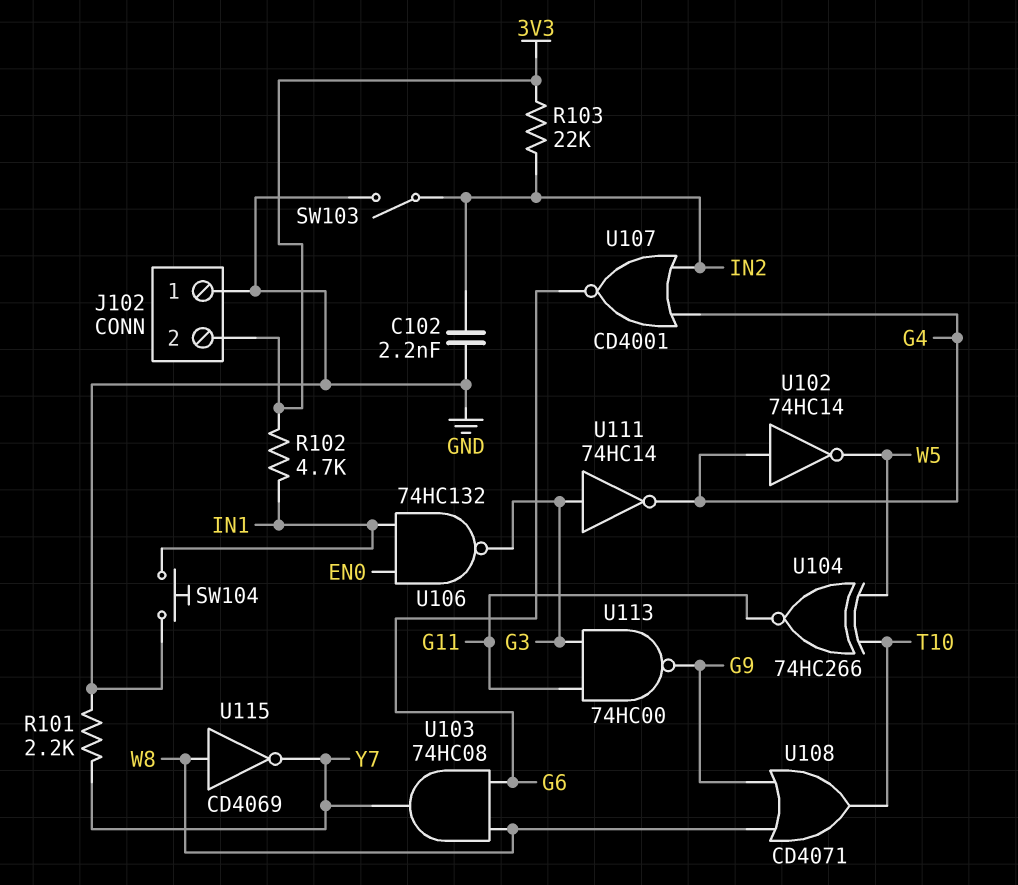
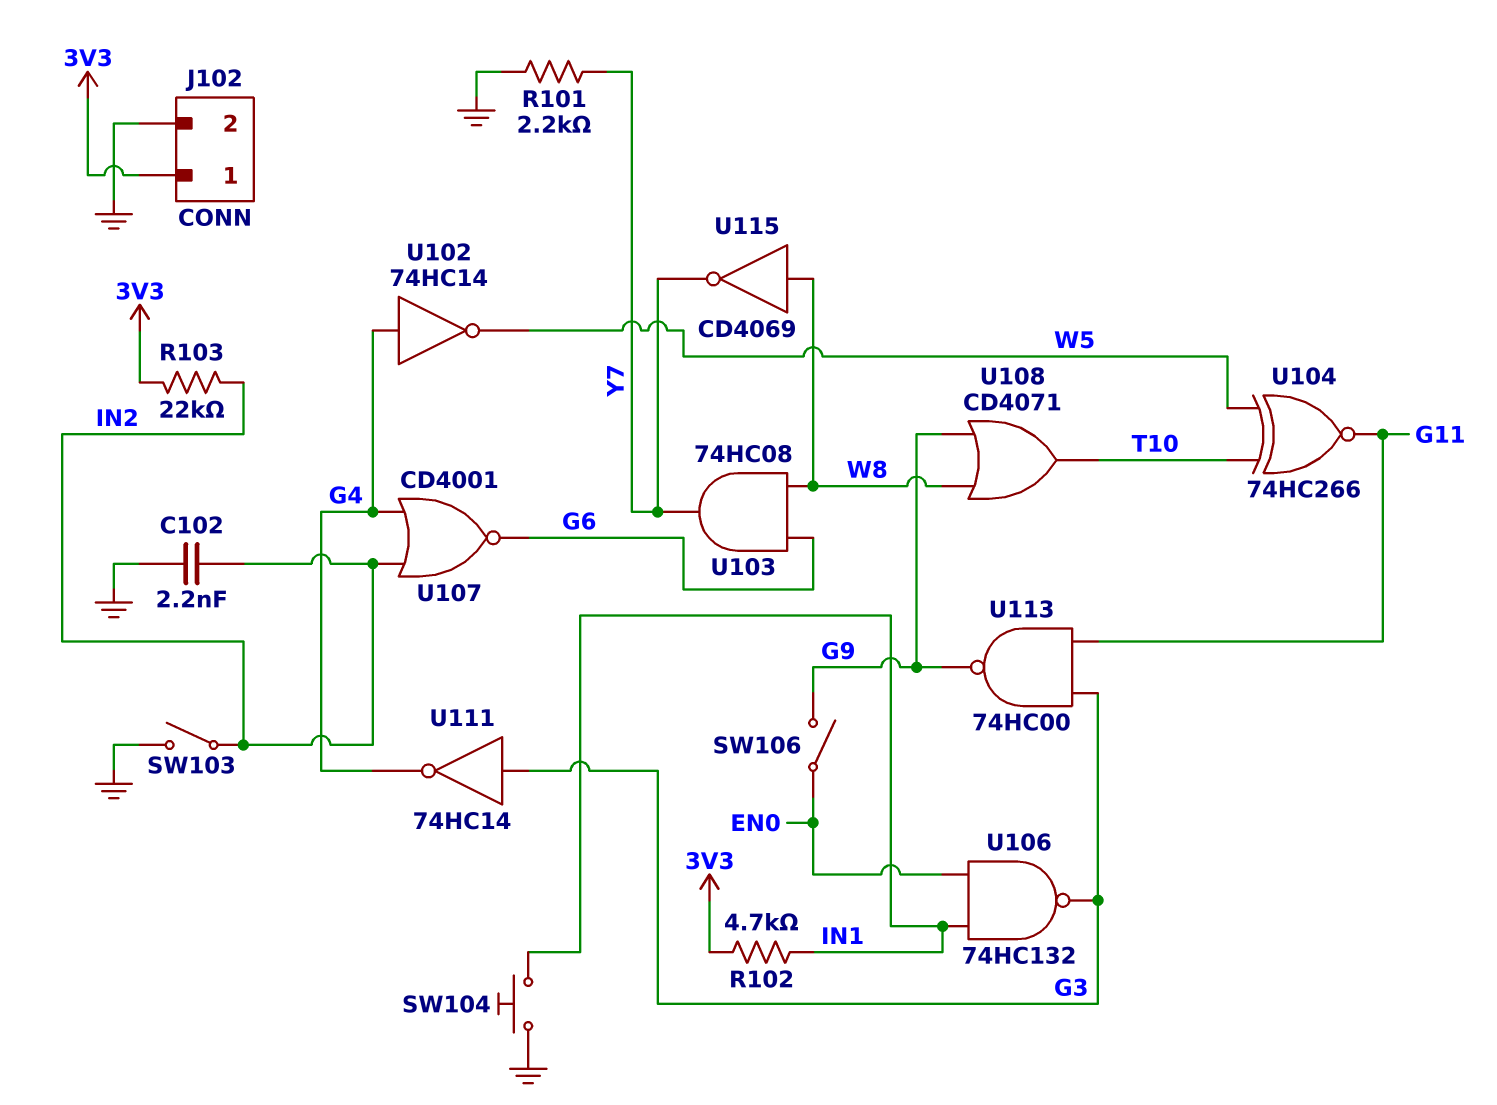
J102 pin 1: GND -> 3V3
J102 pin 2: 3V3 -> GND
SW106: none -> switch (EN0, G9)

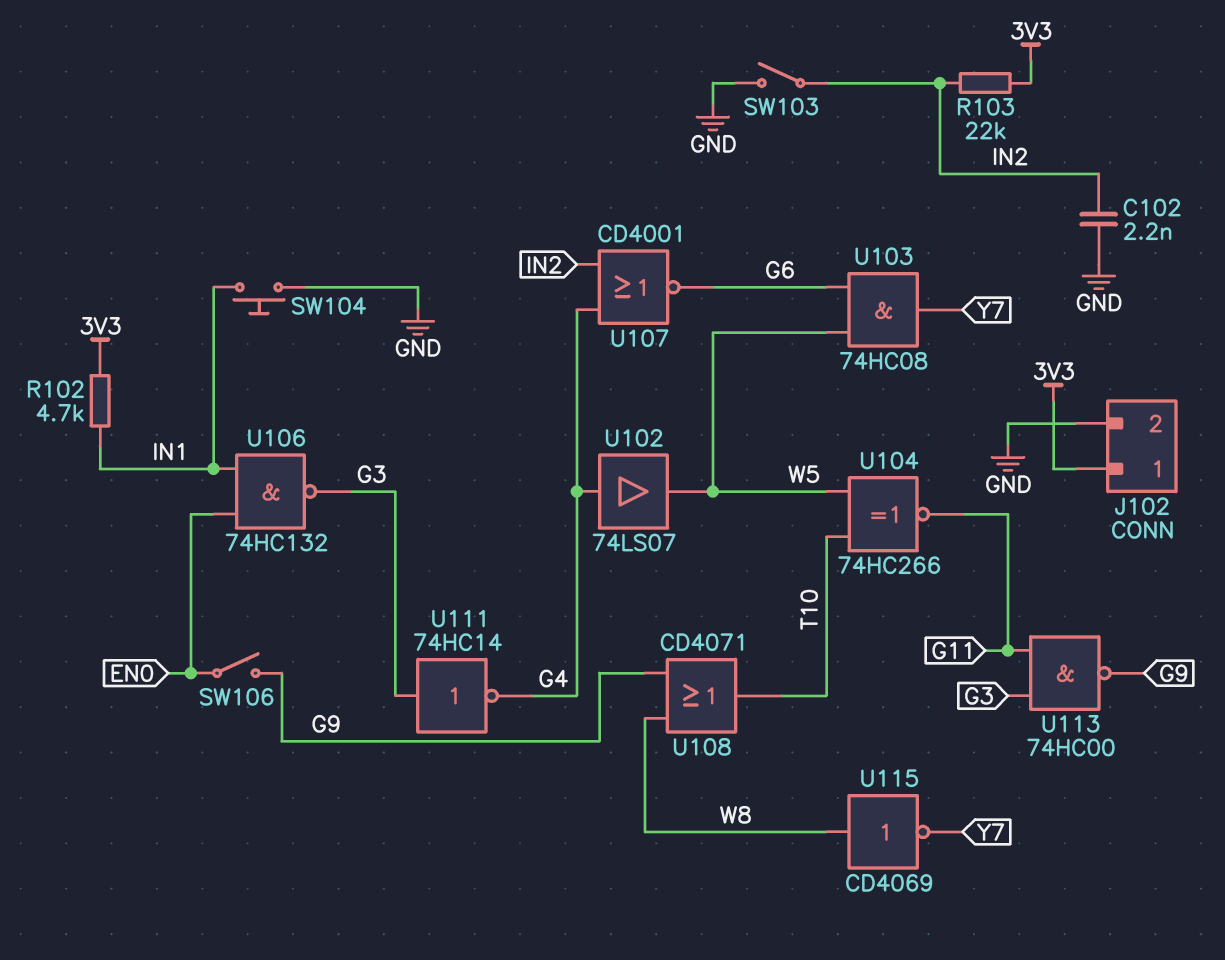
R101: 2.2k (GND, Y7) -> none
U102: NOT 74HC14 (in G4, out W5) -> buffer 74LS07 (in G4, out W5)
U103: AND 74HC08 (in G6, in W8, out Y7) -> AND 74HC08 (in G6, in W5, out Y7)

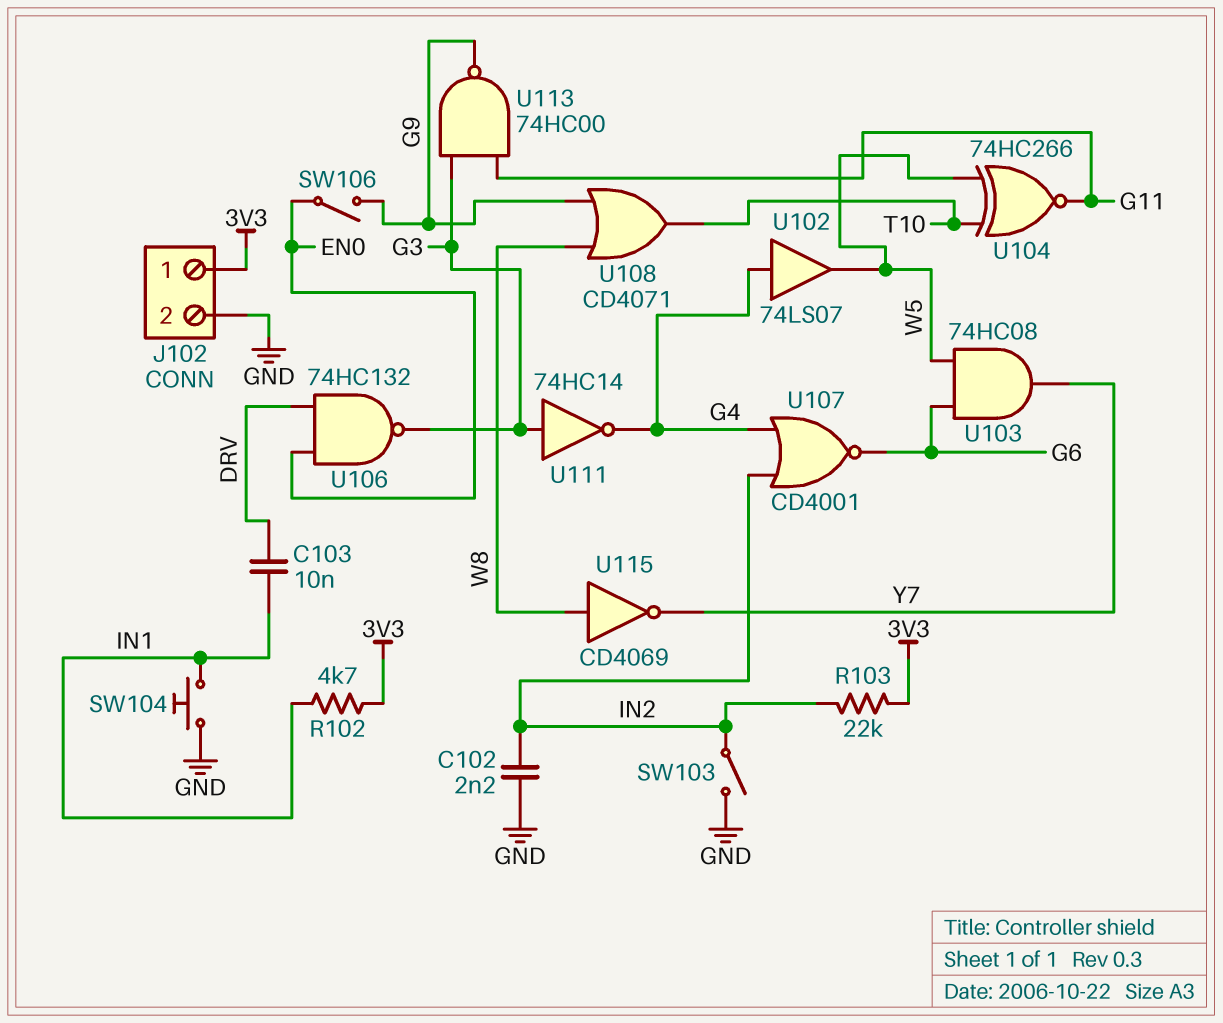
C103: none -> 10nF (DRV, IN1)
U106: NAND 74HC132 (in EN0, in IN1, out G3) -> NAND 74HC132 (in DRV, in EN0, out G3)

